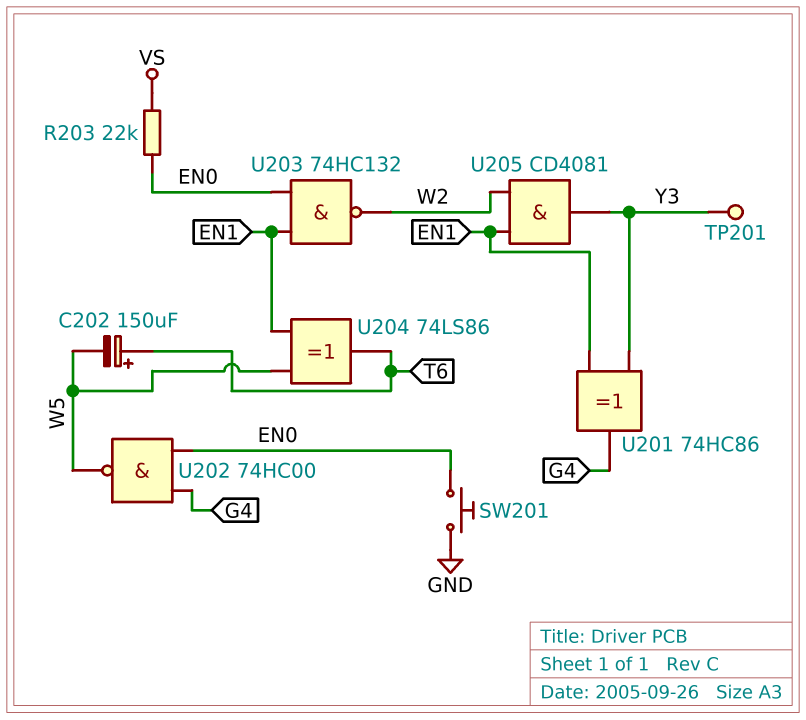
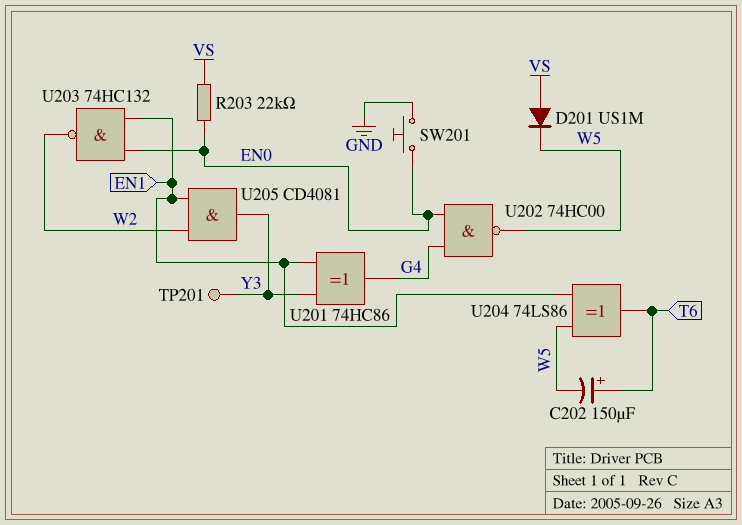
D201: none -> diode US1M (A VS, K W5)

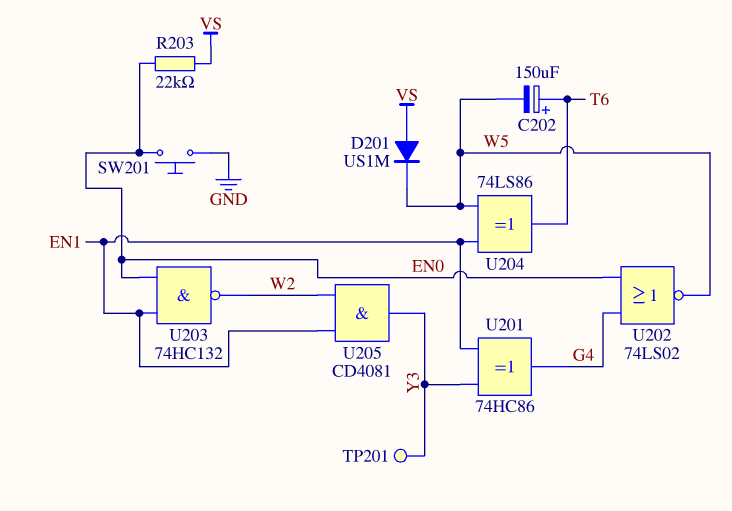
U202: NAND 74HC00 (in EN0, in G4, out W5) -> NOR 74LS02 (in EN0, in G4, out W5)

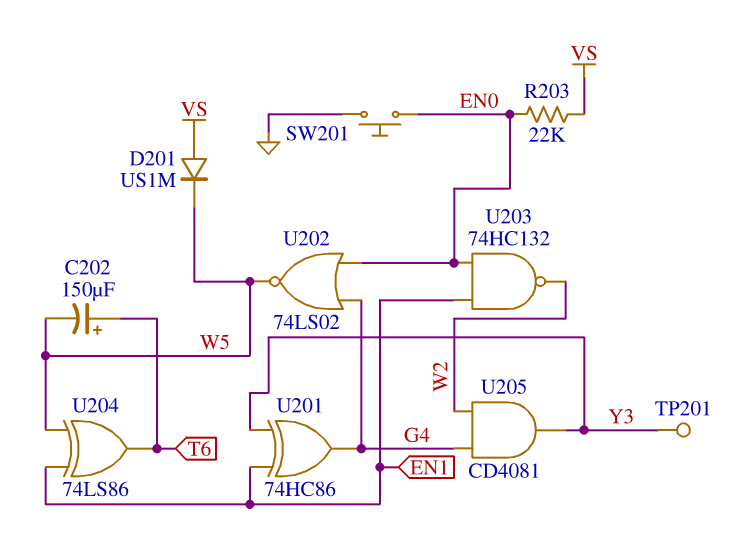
U205: AND CD4081 (in EN1, in W2, out Y3) -> AND CD4081 (in G4, in W2, out Y3)

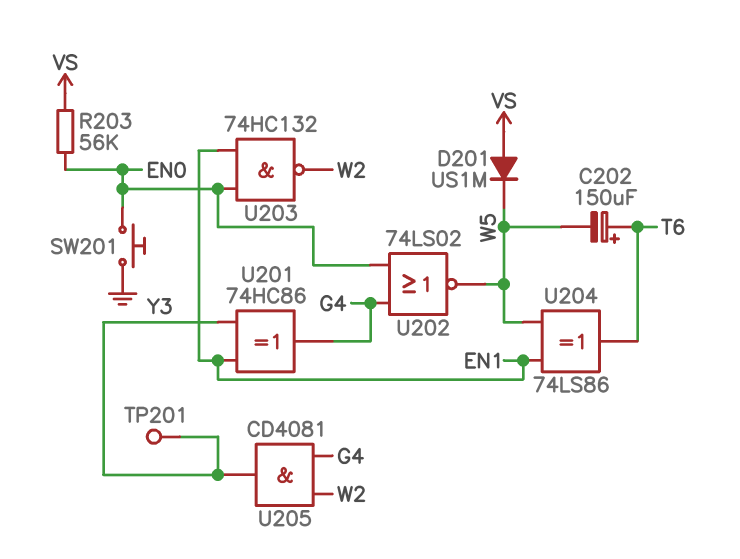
R203: 22k (EN0, VS) -> 56k (EN0, VS)

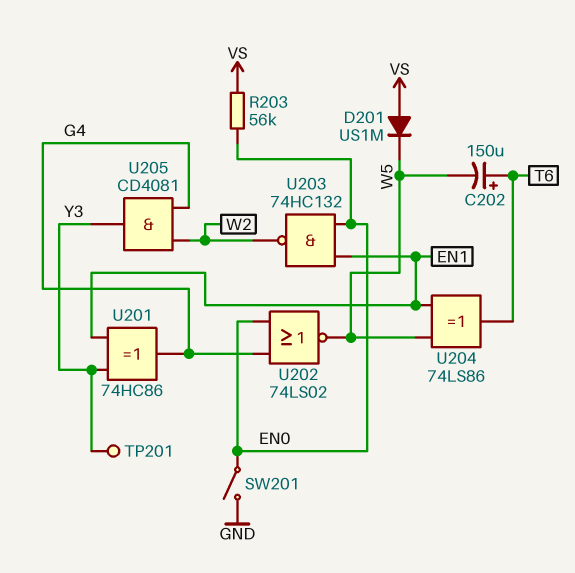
SW201: button (EN0, GND) -> switch (EN0, GND)

